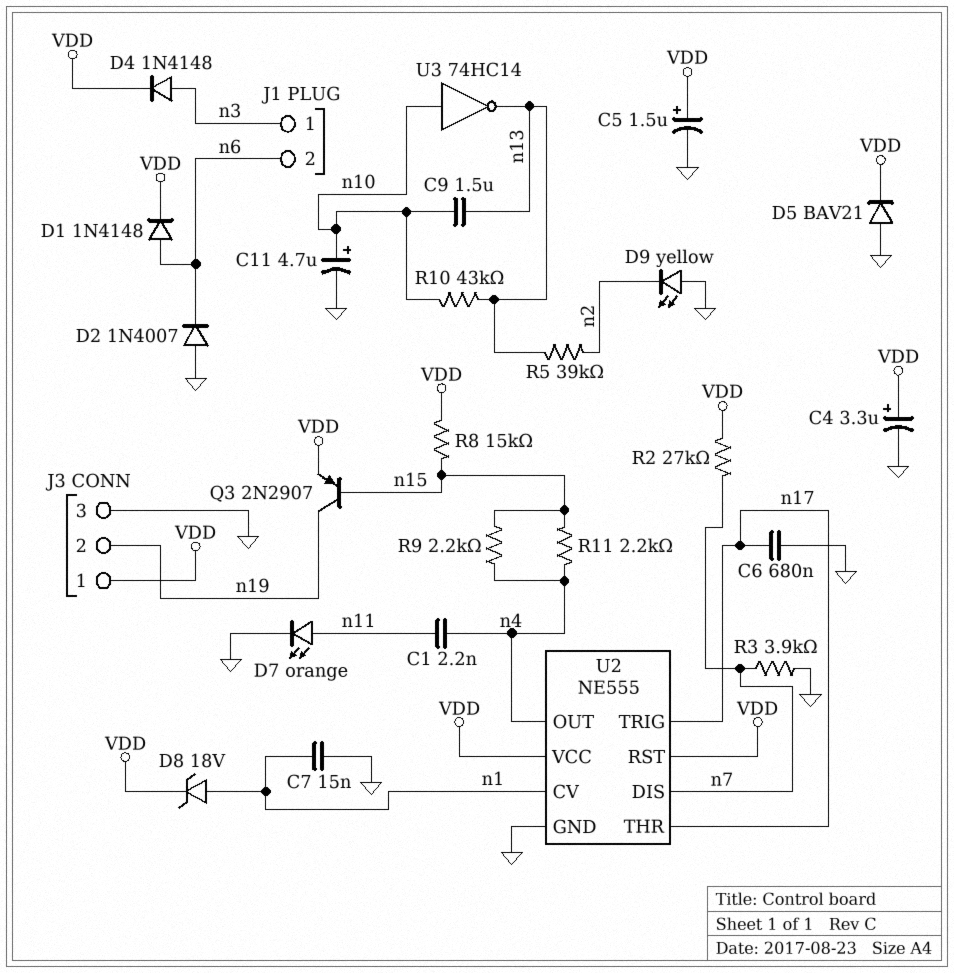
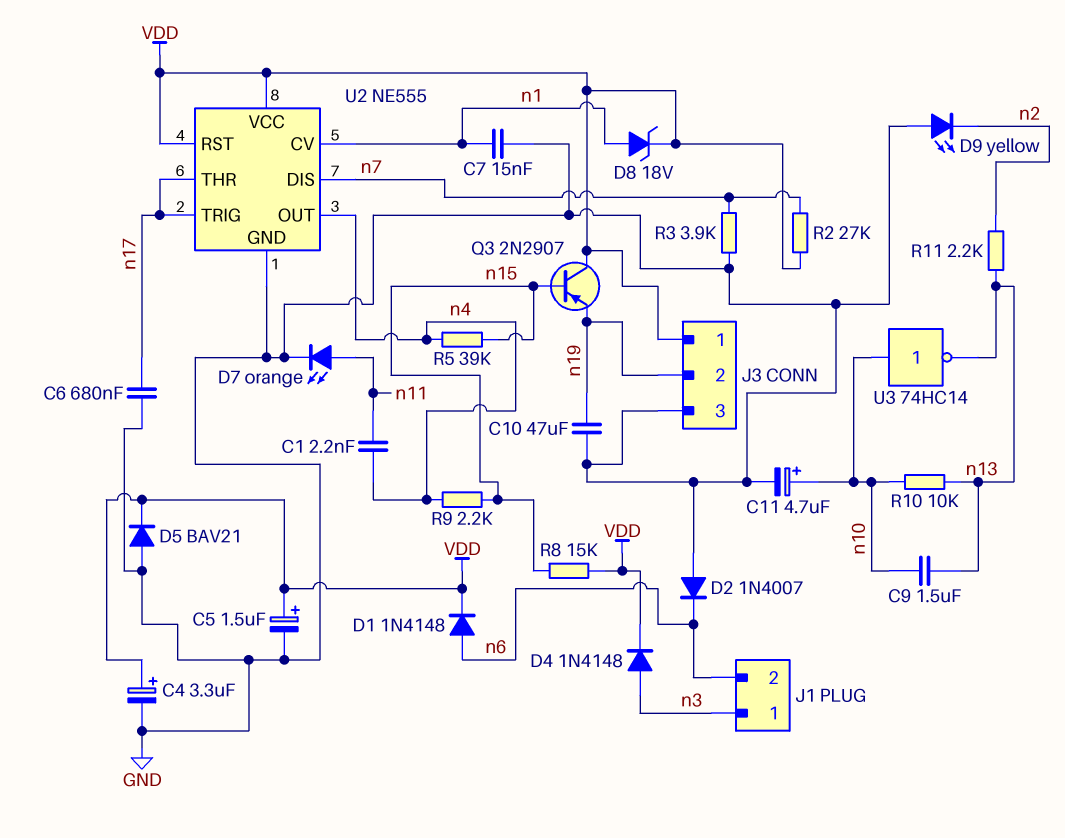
C10: none -> 47uF (GND, n19)
Q3: PNP 2N2907 (B n15, C n19, E VDD) -> PNP 2N2907 (B n15, C VDD, E n19)
R5: 39k (n2, n13) -> 39k (n4, n15)
R10: 43k (n10, n13) -> 10k (n10, n13)
R11: 2.2k (n4, n15) -> 2.2k (n2, n13)

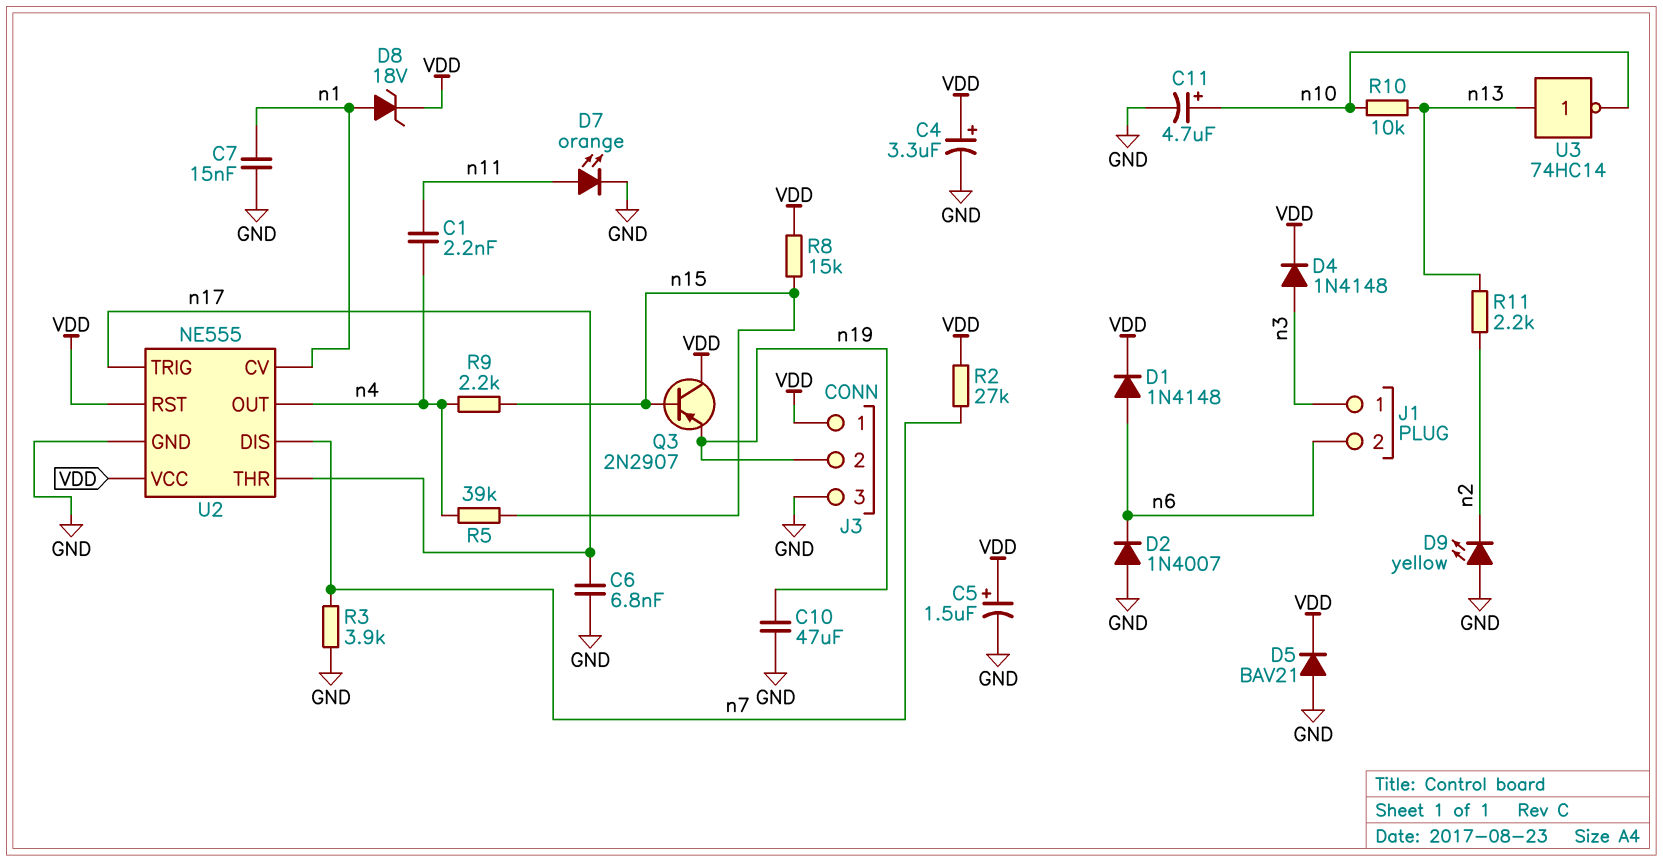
C6: 680nF (GND, n17) -> 6.8nF (GND, n17)
C9: 1.5uF (n10, n13) -> none
U3: NOT 74HC14 (in n10, out n13) -> NOT 74HC14 (in n13, out n10)

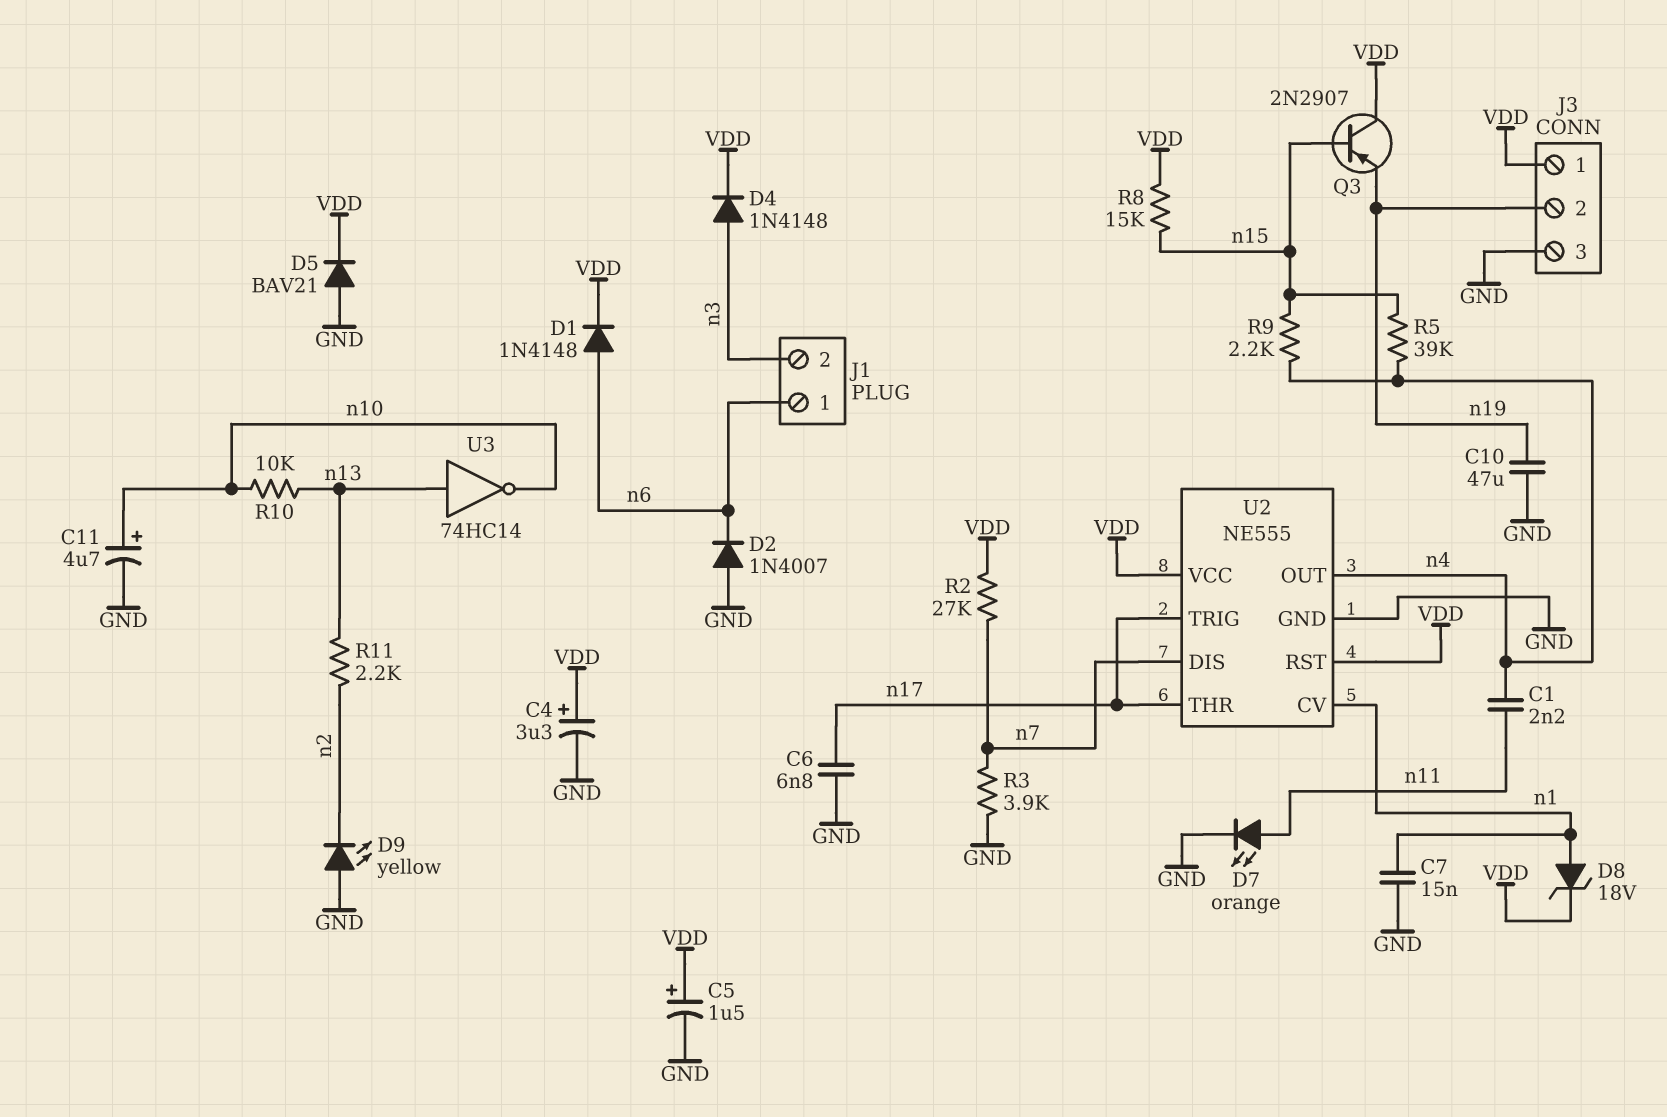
J1 pin 1: n3 -> n6
J1 pin 2: n6 -> n3

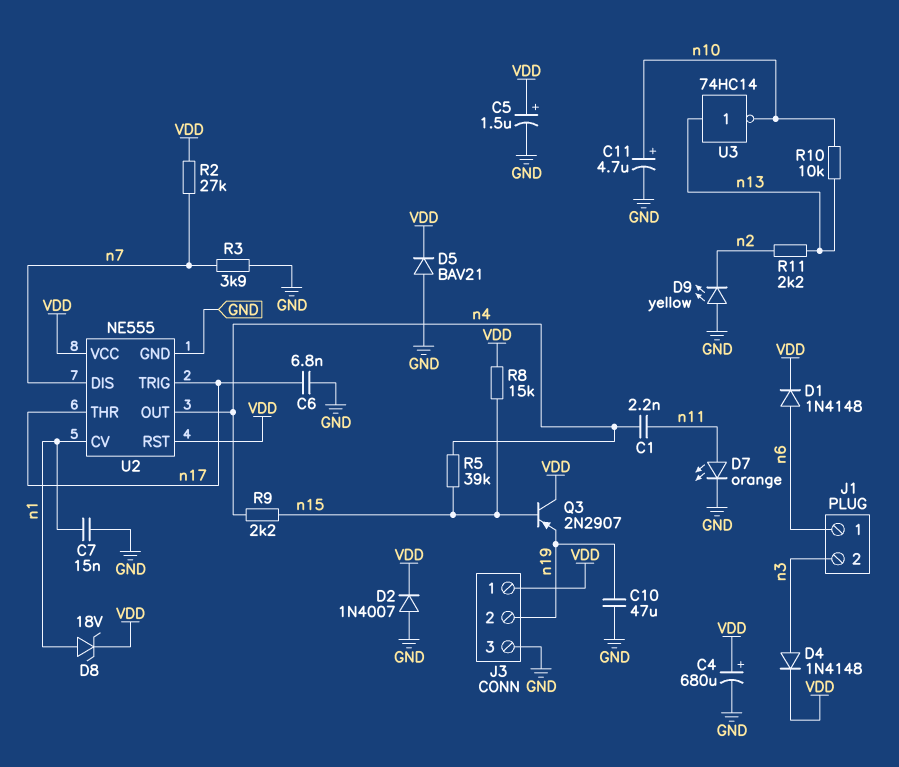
C4: 3.3uF (plus VDD, minus GND) -> 680uF (plus VDD, minus GND)
D2: diode 1N4007 (A GND, K n6) -> diode 1N4007 (A GND, K VDD)

